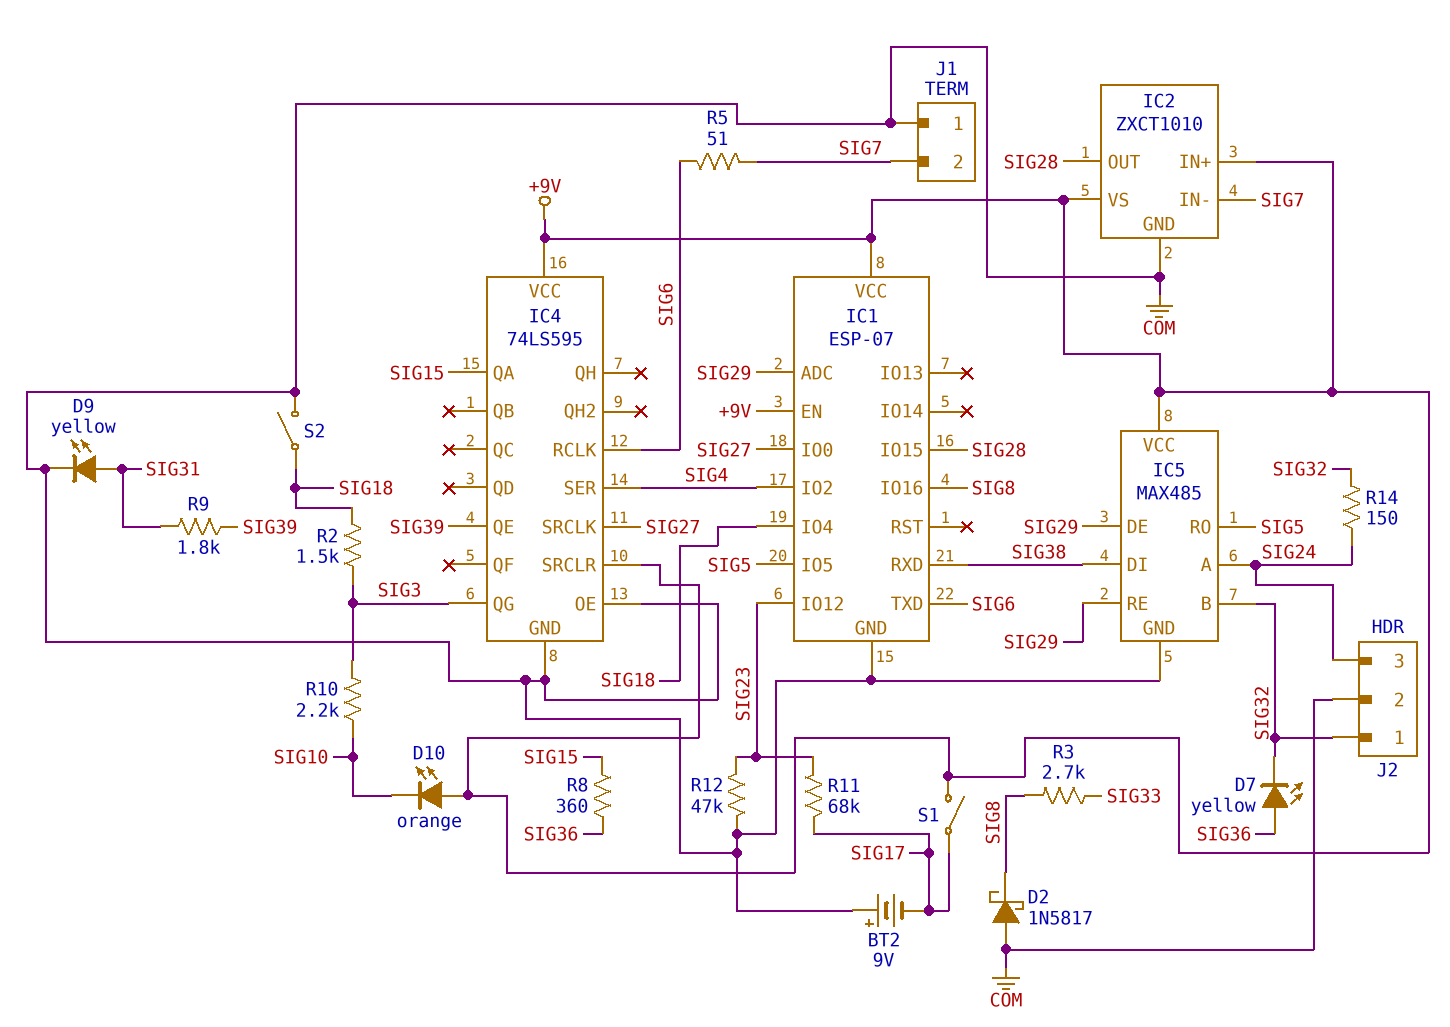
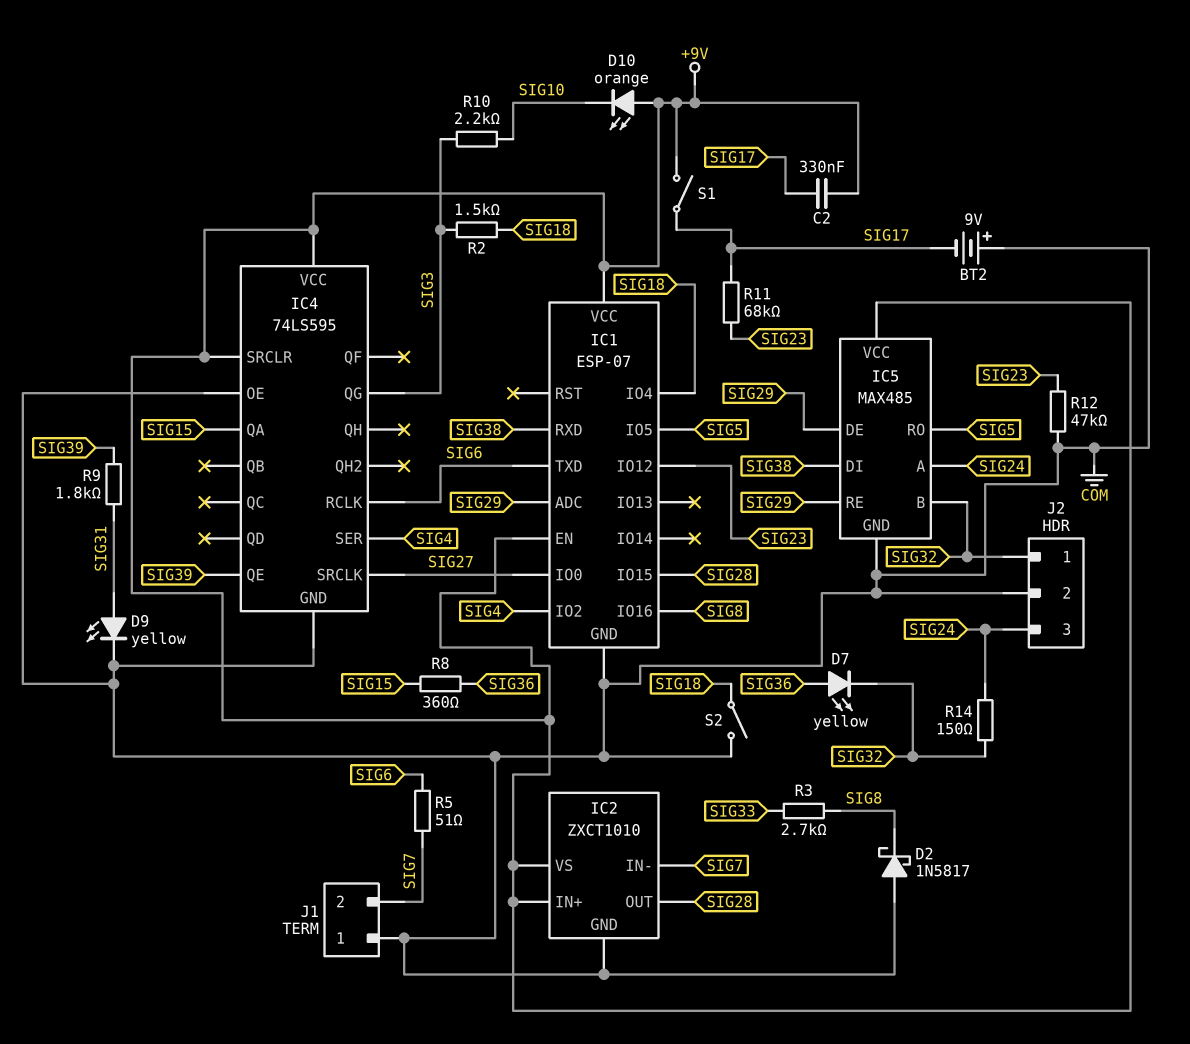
C2: none -> 330nF (+9V, SIG17)

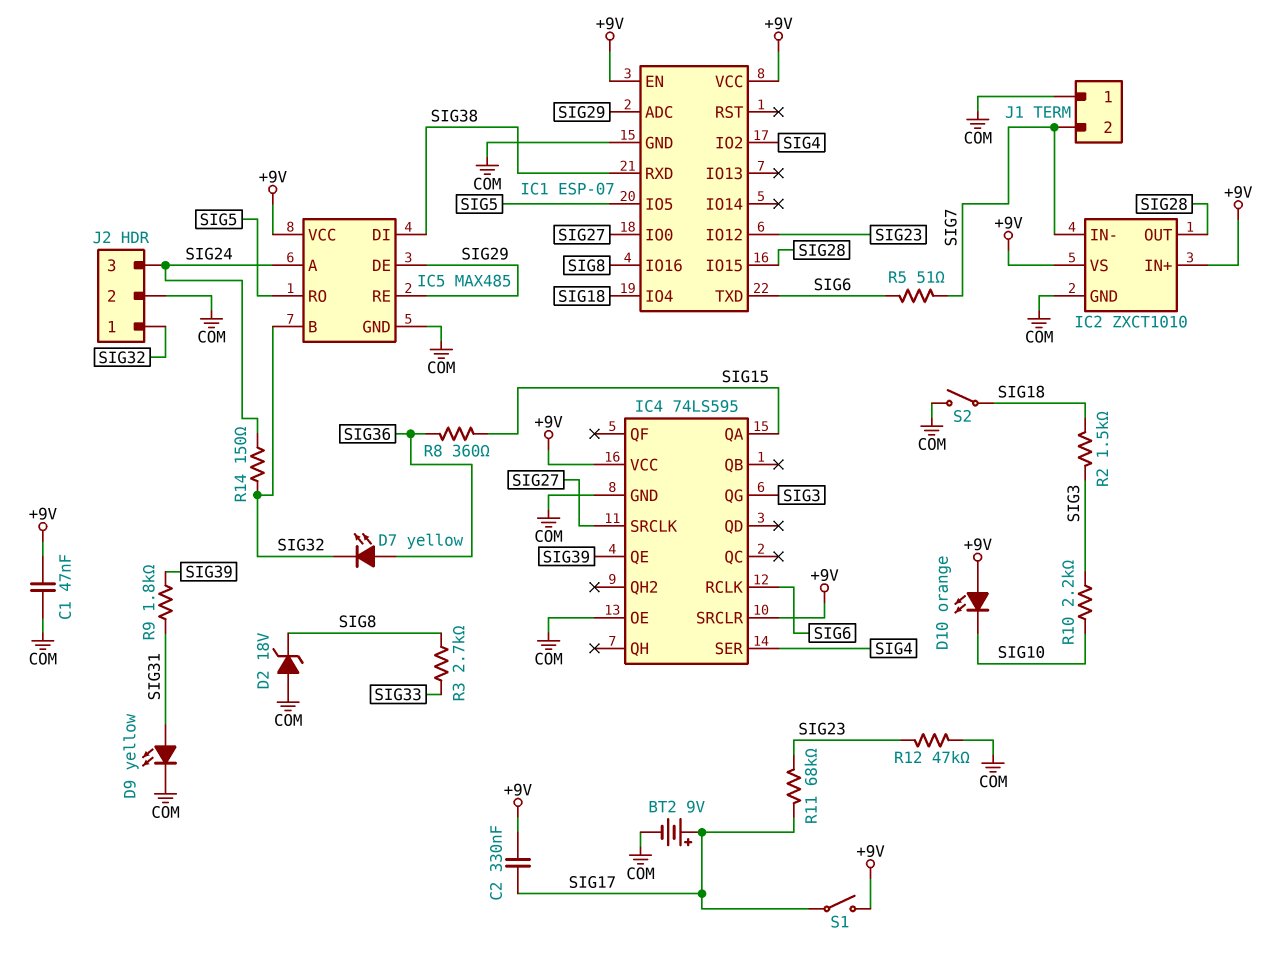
BT2: 9V (plus COM, minus SIG17) -> 9V (plus SIG17, minus COM)
C1: none -> 47nF (+9V, COM)
D2: schottky 1N5817 (A COM, K SIG8) -> zener 18V (A COM, K SIG8)

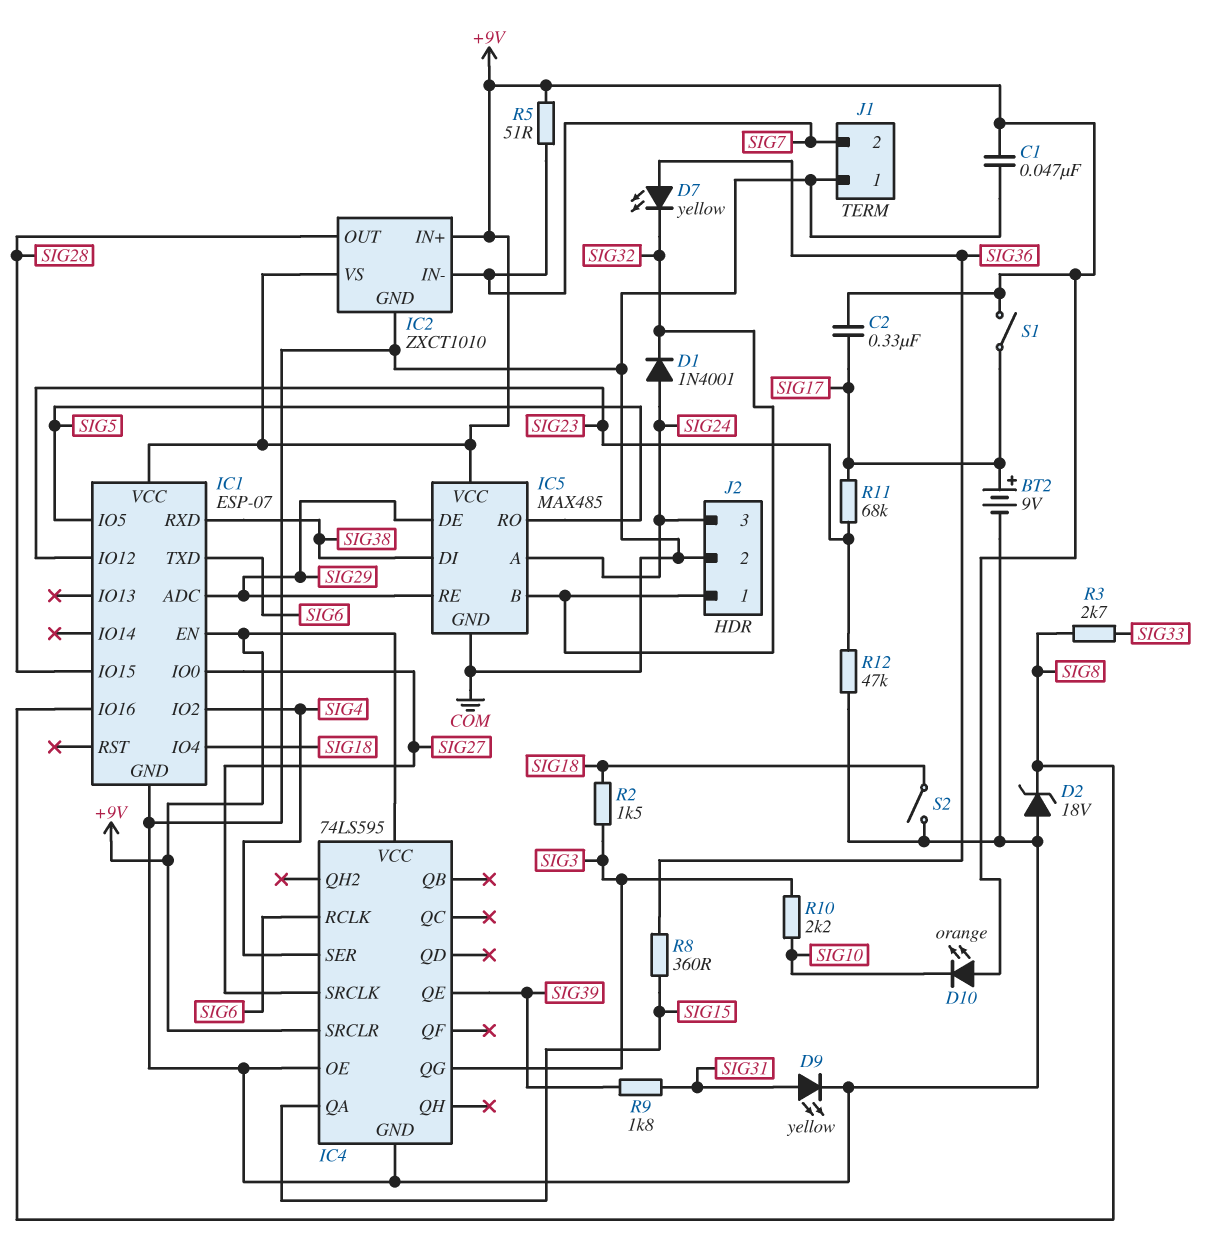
D1: none -> diode 1N4001 (A SIG24, K SIG32)
R5: 51 (SIG6, SIG7) -> 51 (+9V, SIG7)
R14: 150 (SIG24, SIG32) -> none

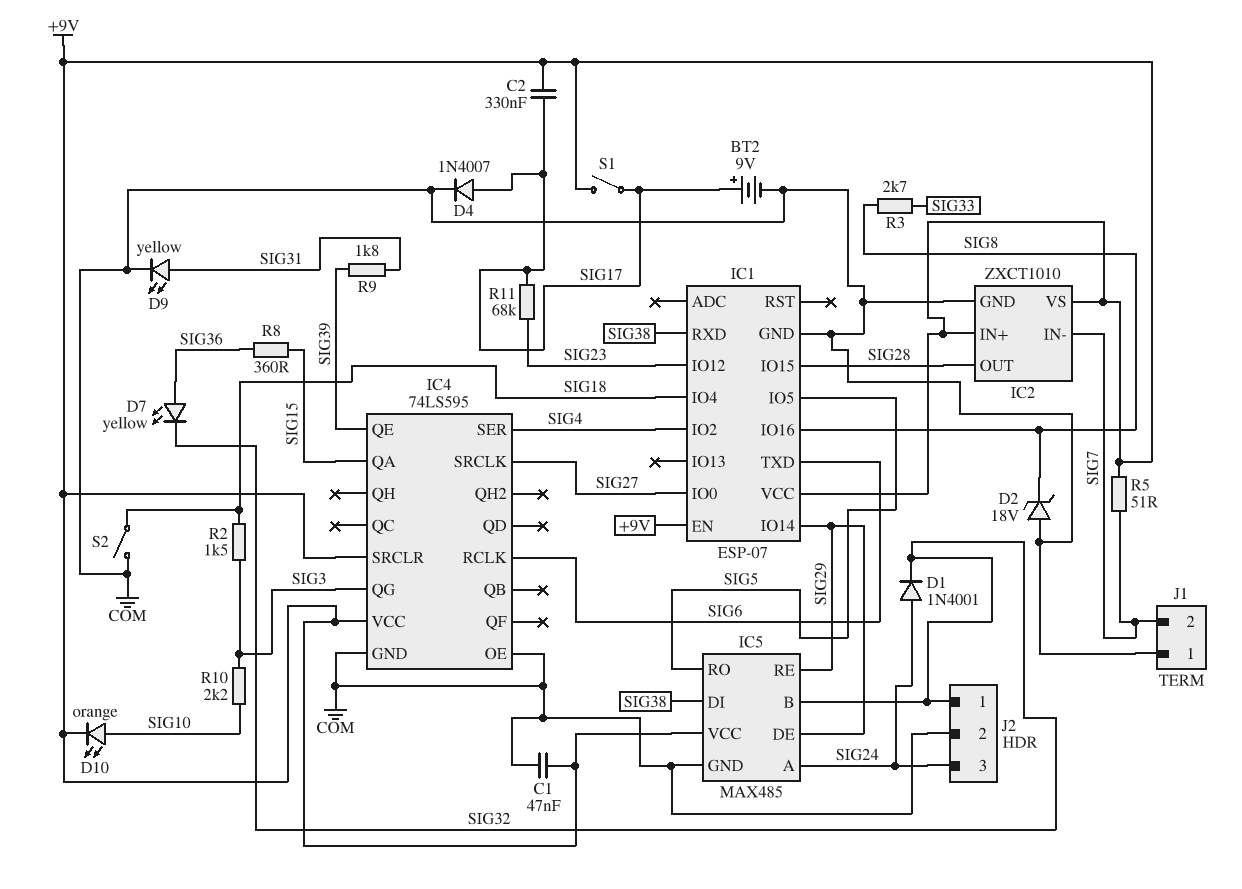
D4: none -> diode 1N4007 (A SIG17, K COM)
D10: LED orange (A +9V, K SIG10) -> LED orange (A SIG10, K +9V)
IC1 pin ADC: SIG29 -> none
IC1 pin IO14: none -> SIG29
R12: 47k (COM, SIG23) -> none

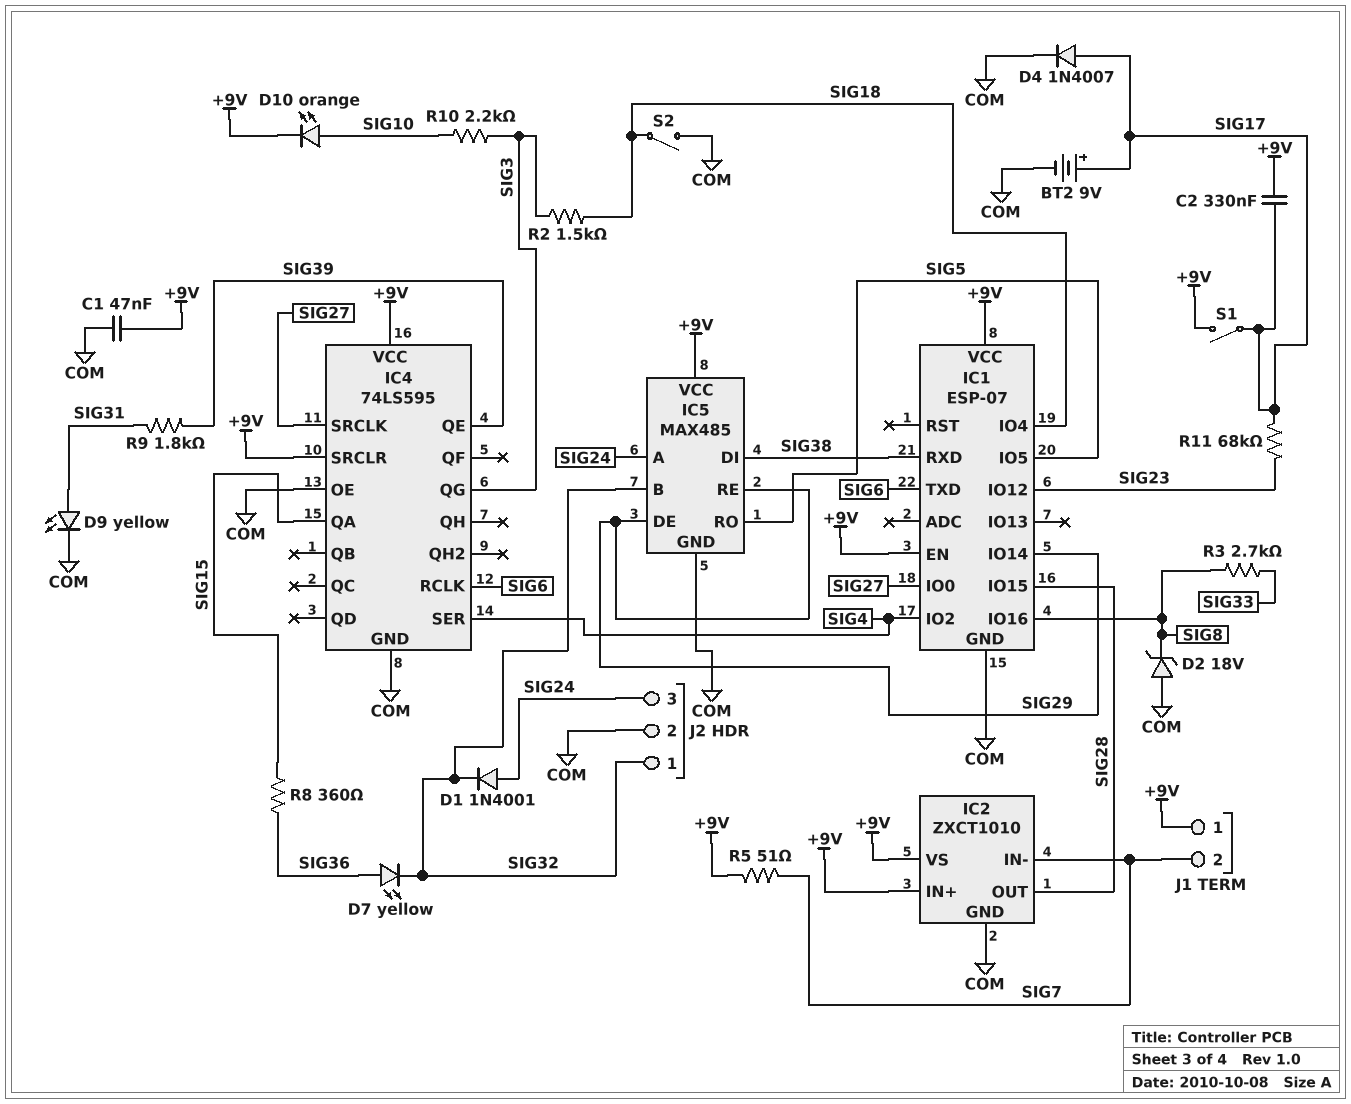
J1 pin 1: COM -> +9V

